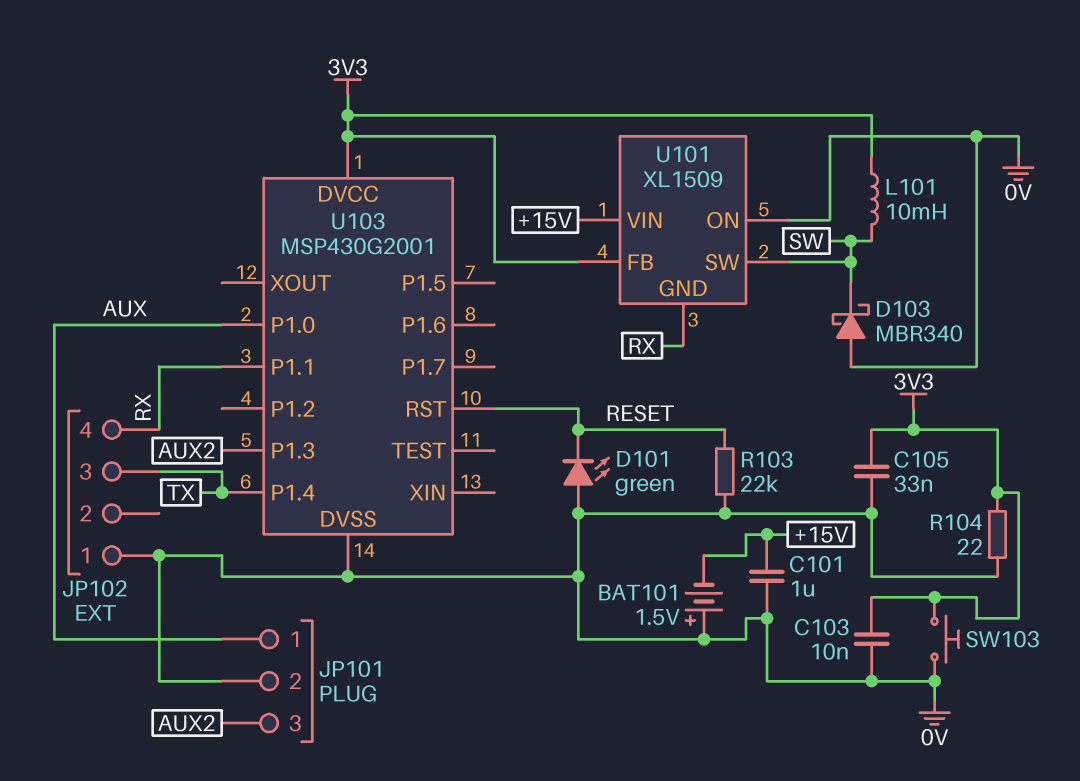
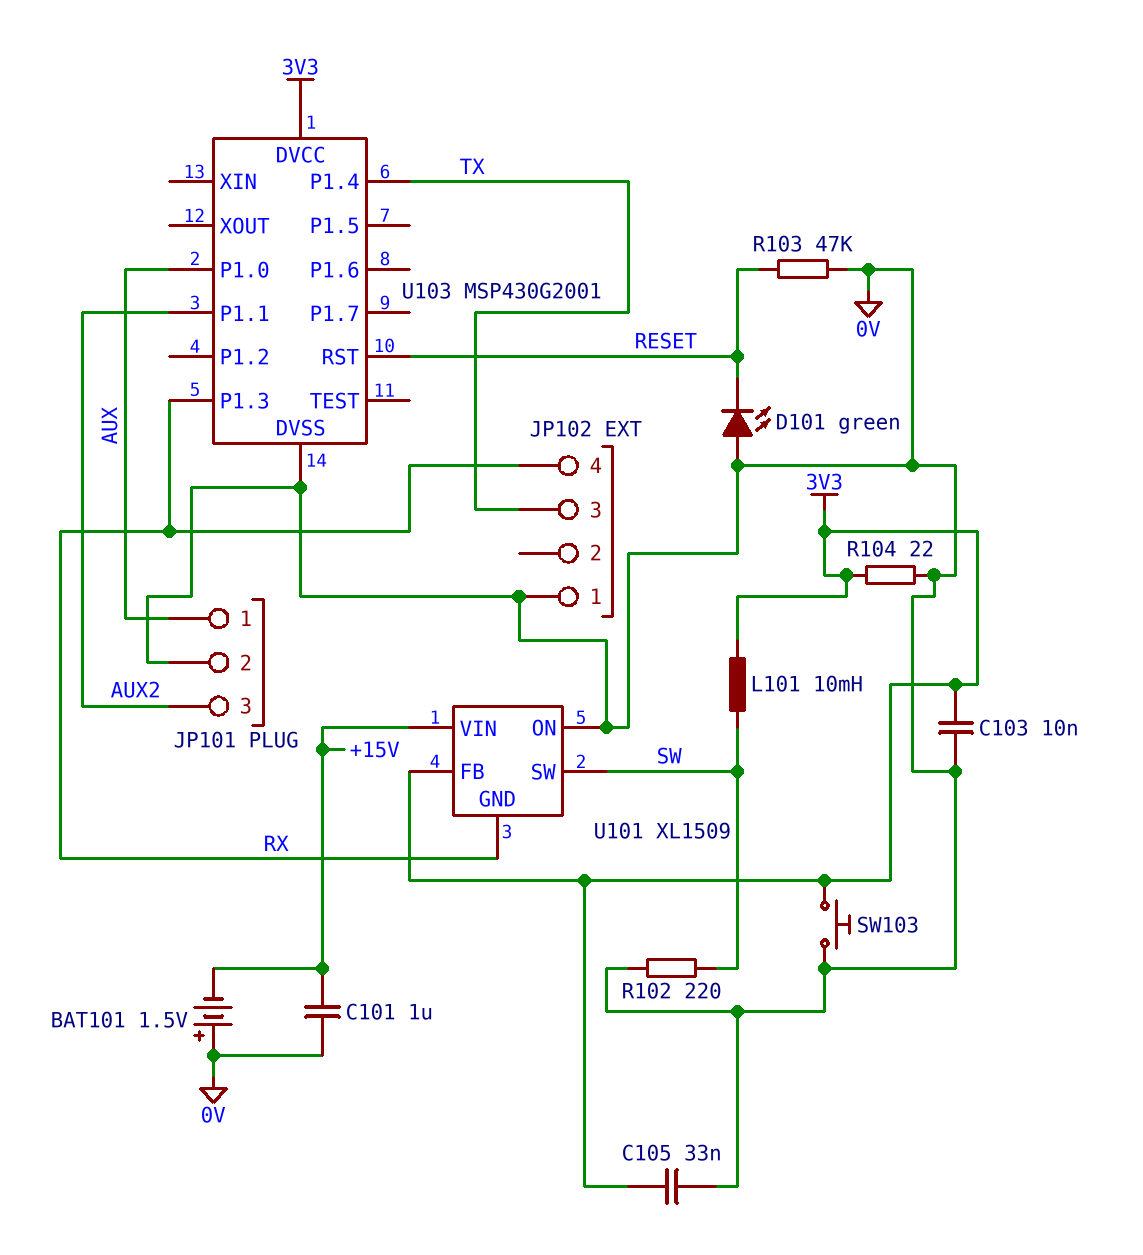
D103: schottky MBR340 (A 0V, K SW) -> none
R102: none -> 220 (0V, SW)
R103: 22k (0V, RESET) -> 47k (0V, RESET)
U103 pin P1.1: RX -> AUX2
U103 pin P1.3: AUX2 -> RX

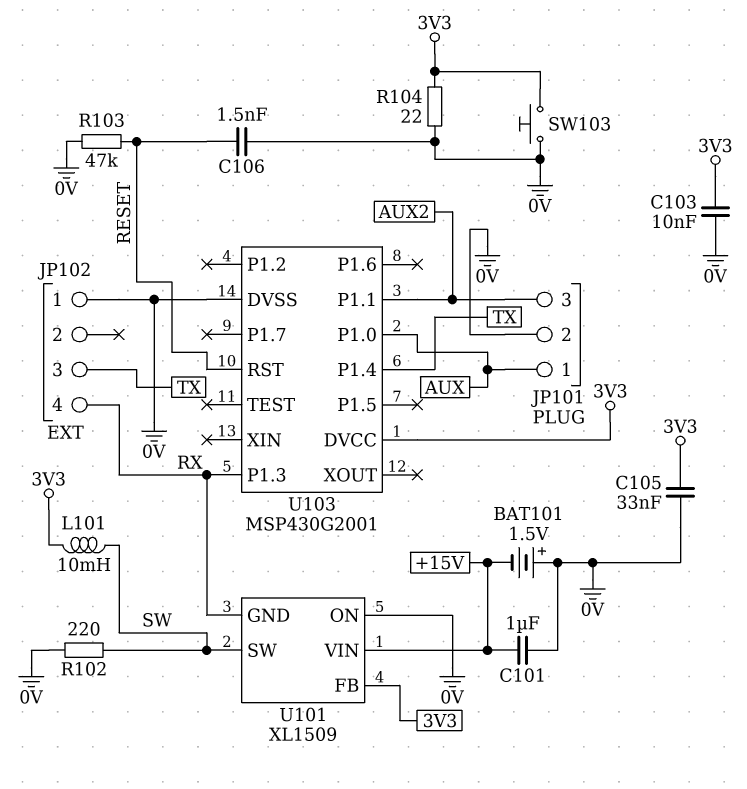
C106: none -> 1.5nF (0V, RESET)
D101: LED green (A 0V, K RESET) -> none

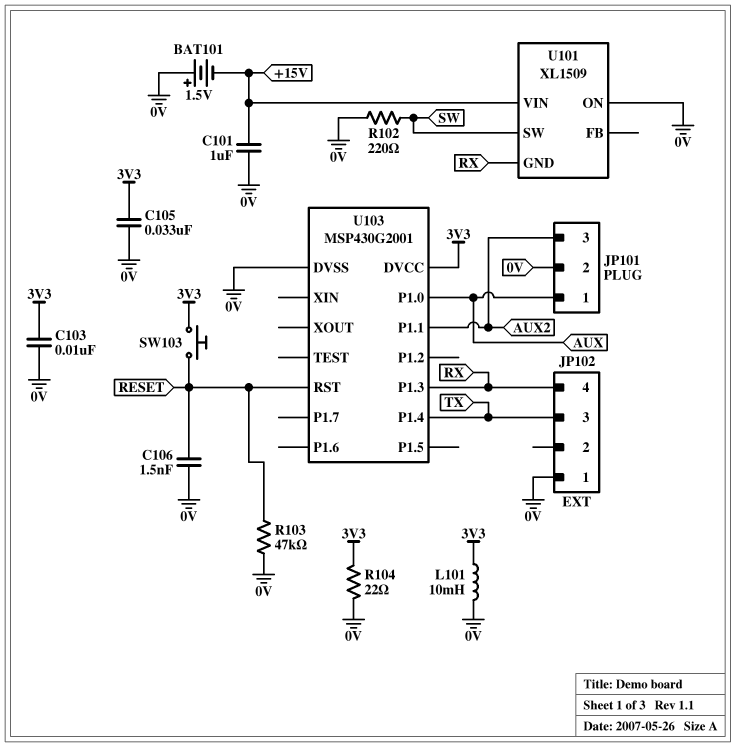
L101: 10mH (3V3, SW) -> 10mH (0V, 3V3)
SW103: button (0V, 3V3) -> button (3V3, RESET)
U101 pin FB: 3V3 -> none

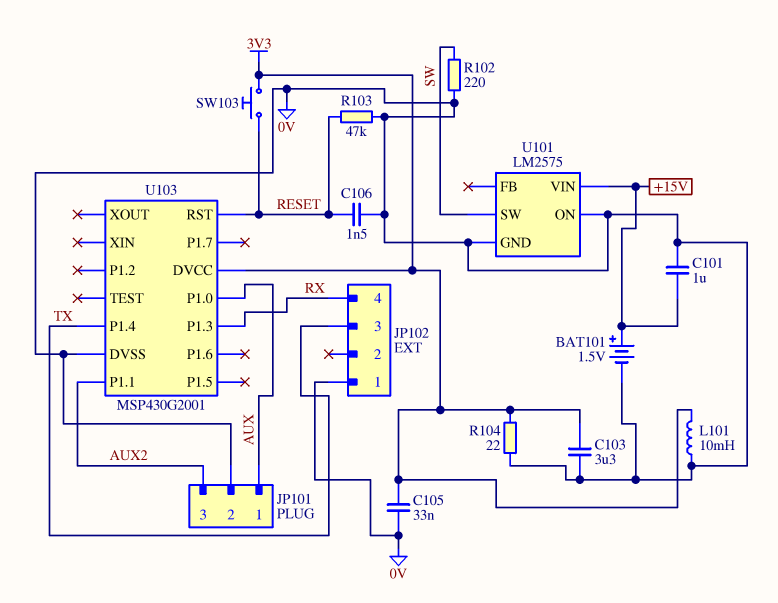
BAT101: 1.5V (plus 0V, minus +15V) -> 1.5V (plus +15V, minus 0V)
C103: 10nF (0V, 3V3) -> 3.3uF (0V, 3V3)
U101: XL1509 -> LM2575
U101 pin GND: RX -> 0V

